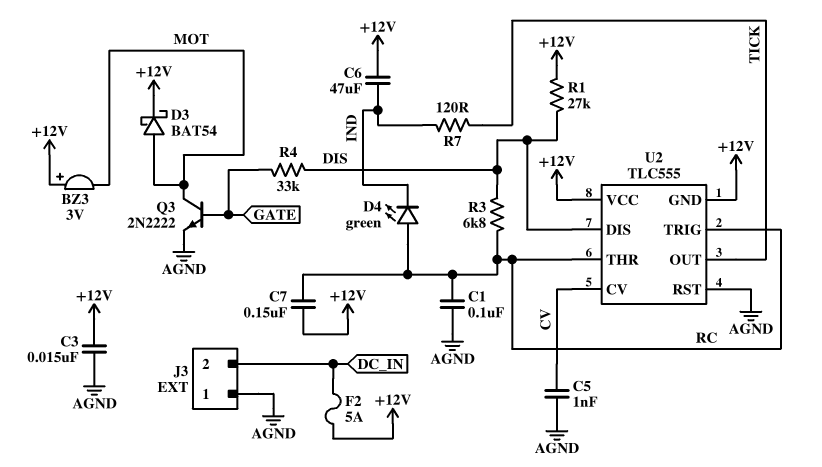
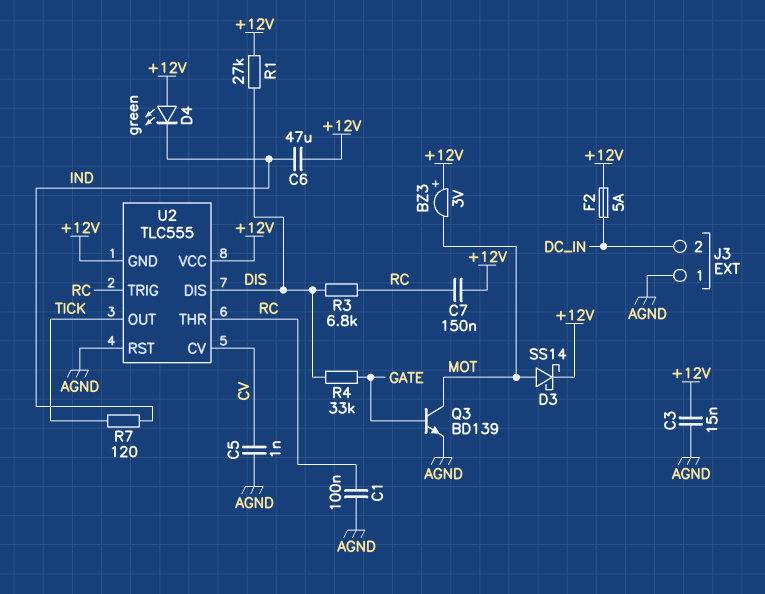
D3: schottky BAT54 (A MOT, K +12V) -> schottky SS14 (A MOT, K +12V)
D4: LED green (A RC, K IND) -> LED green (A +12V, K IND)
Q3: NPN 2N2222 (B GATE, C MOT, E AGND) -> NPN BD139 (B GATE, C MOT, E AGND)

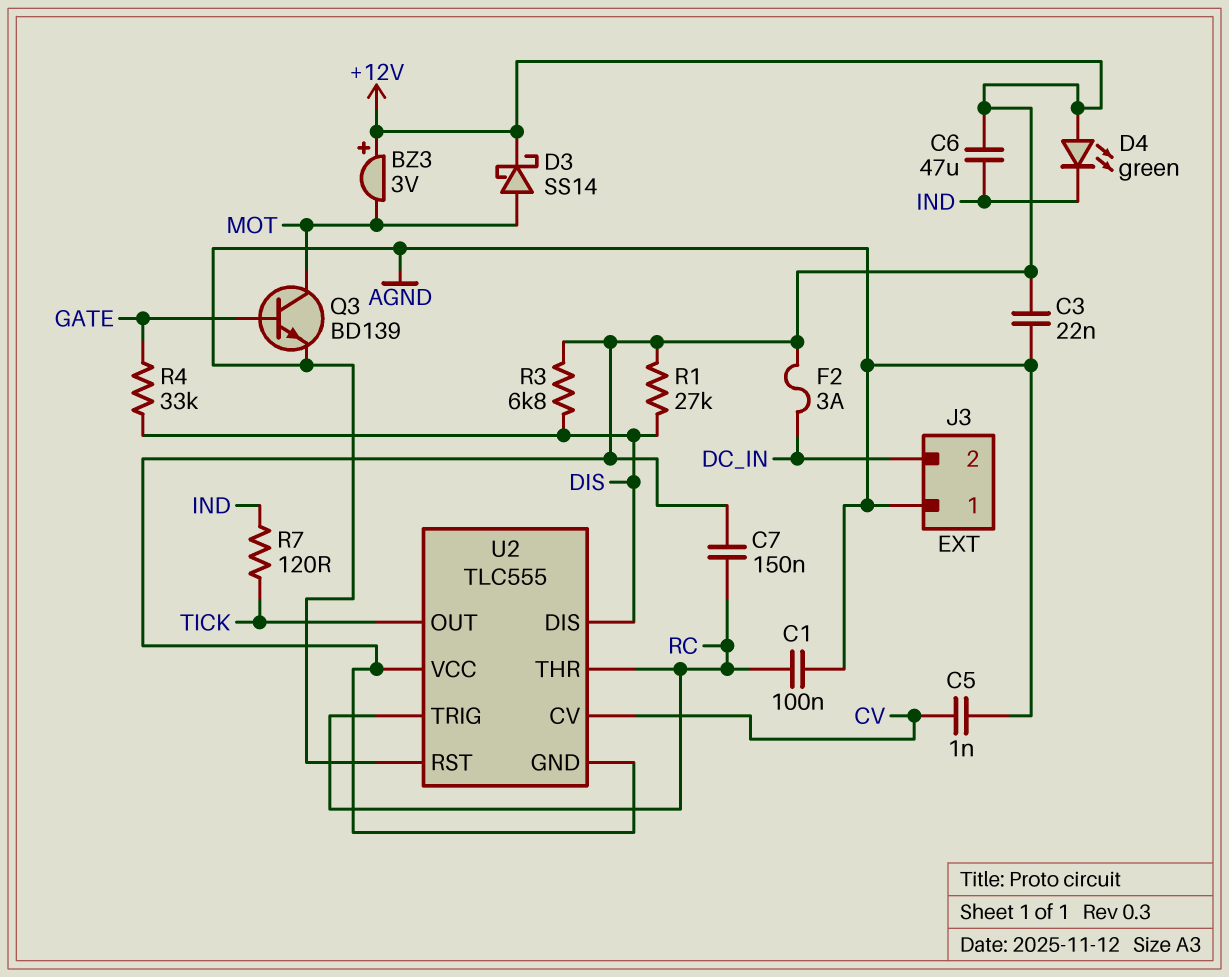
C3: 15nF (+12V, AGND) -> 22nF (+12V, AGND)
F2: 5A (+12V, DC_IN) -> 3A (+12V, DC_IN)
R3: 6.8k (DIS, RC) -> 6.8k (+12V, DIS)

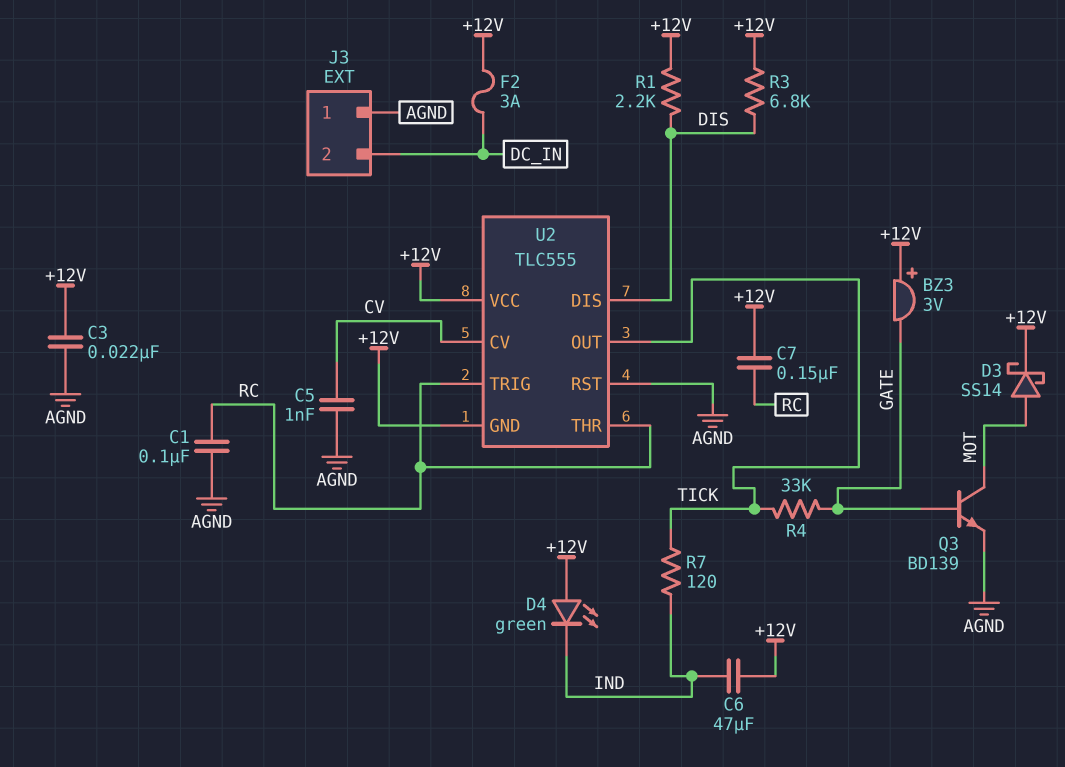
BZ3: buzzer 3V (plus +12V, minus MOT) -> buzzer 3V (plus +12V, minus GATE)
R1: 27k (+12V, DIS) -> 2.2k (+12V, DIS)
R4: 33k (DIS, GATE) -> 33k (GATE, TICK)

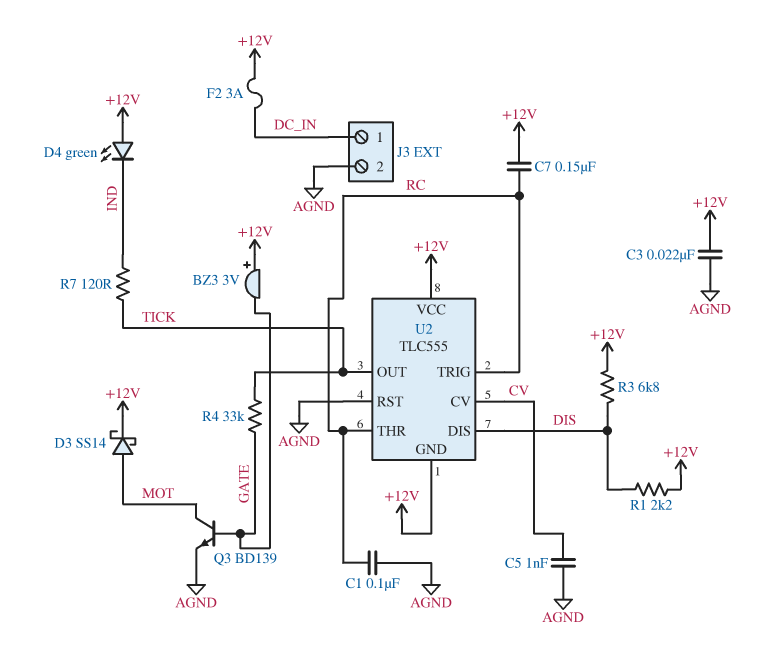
C6: 47uF (+12V, IND) -> none
J3 pin 1: AGND -> DC_IN
J3 pin 2: DC_IN -> AGND

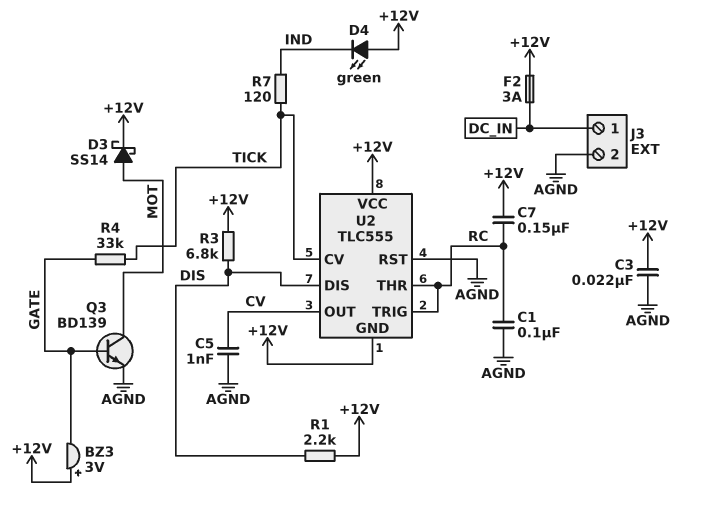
U2 pin CV: CV -> TICK
U2 pin OUT: TICK -> CV

